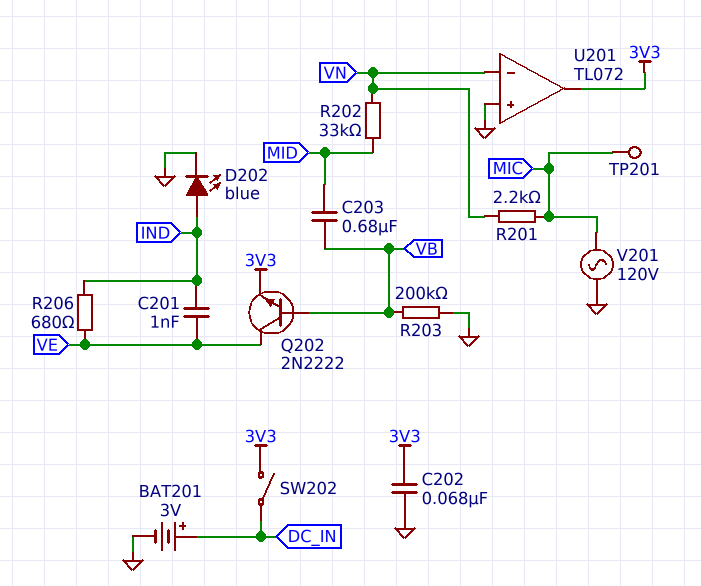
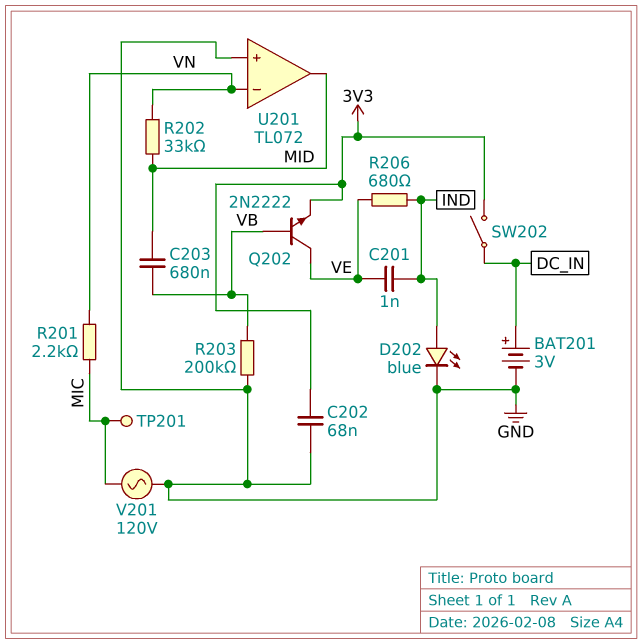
U201 pin out: 3V3 -> MID

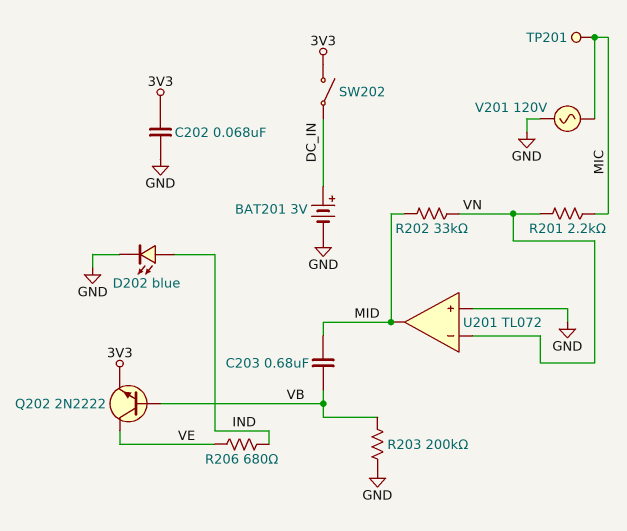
C201: 1nF (IND, VE) -> none

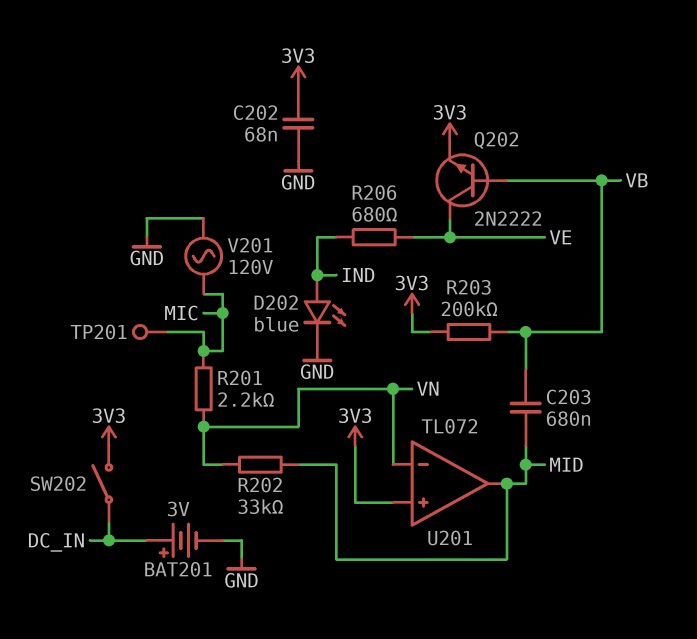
R203: 200k (GND, VB) -> 200k (3V3, VB)
U201 pin in+: GND -> 3V3

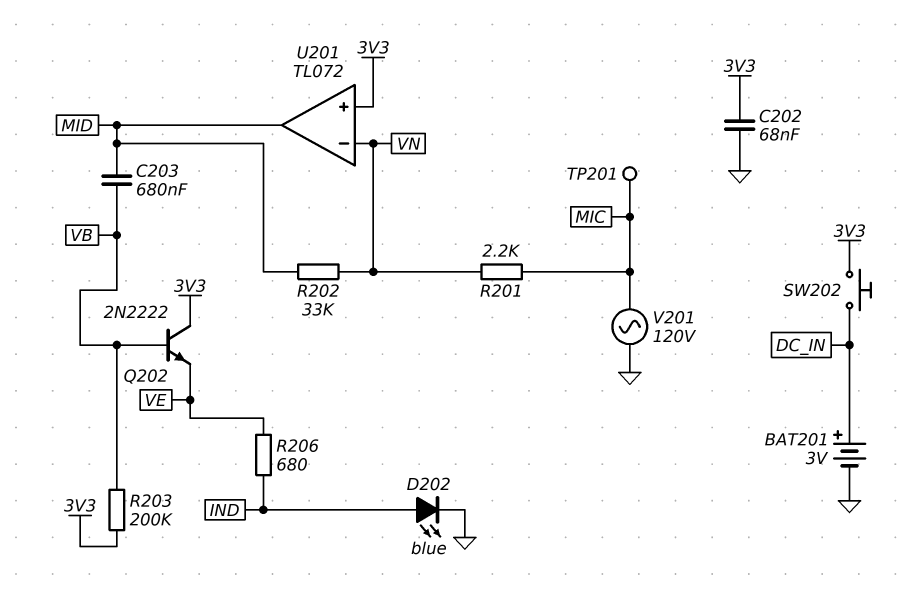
Q202: NPN 2N2222 (B VB, C VE, E 3V3) -> NPN 2N2222 (B VB, C 3V3, E VE)
SW202: switch (3V3, DC_IN) -> button (3V3, DC_IN)

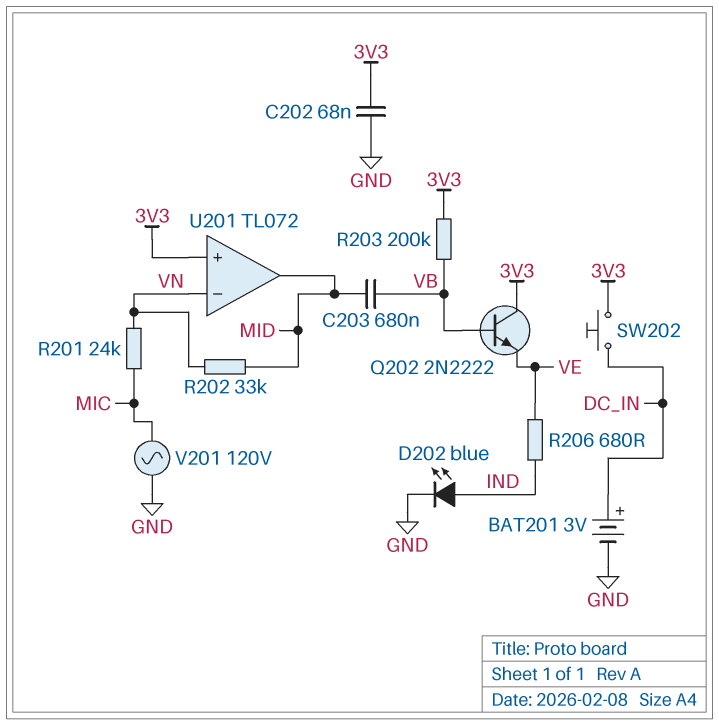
R201: 2.2k (MIC, VN) -> 24k (MIC, VN)
TP201: test point (MIC) -> none

